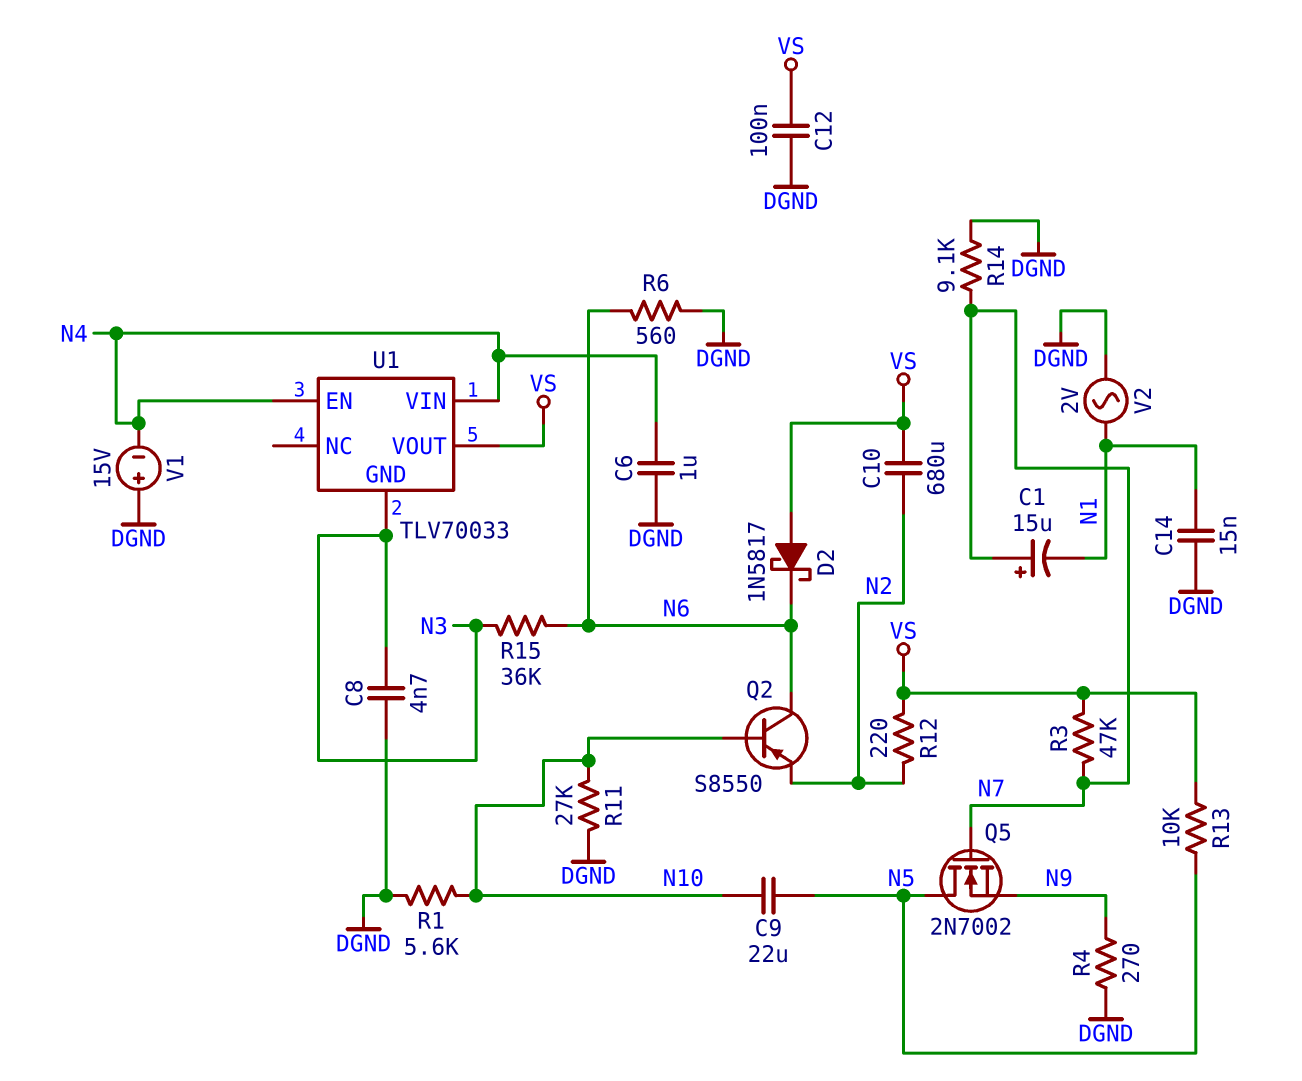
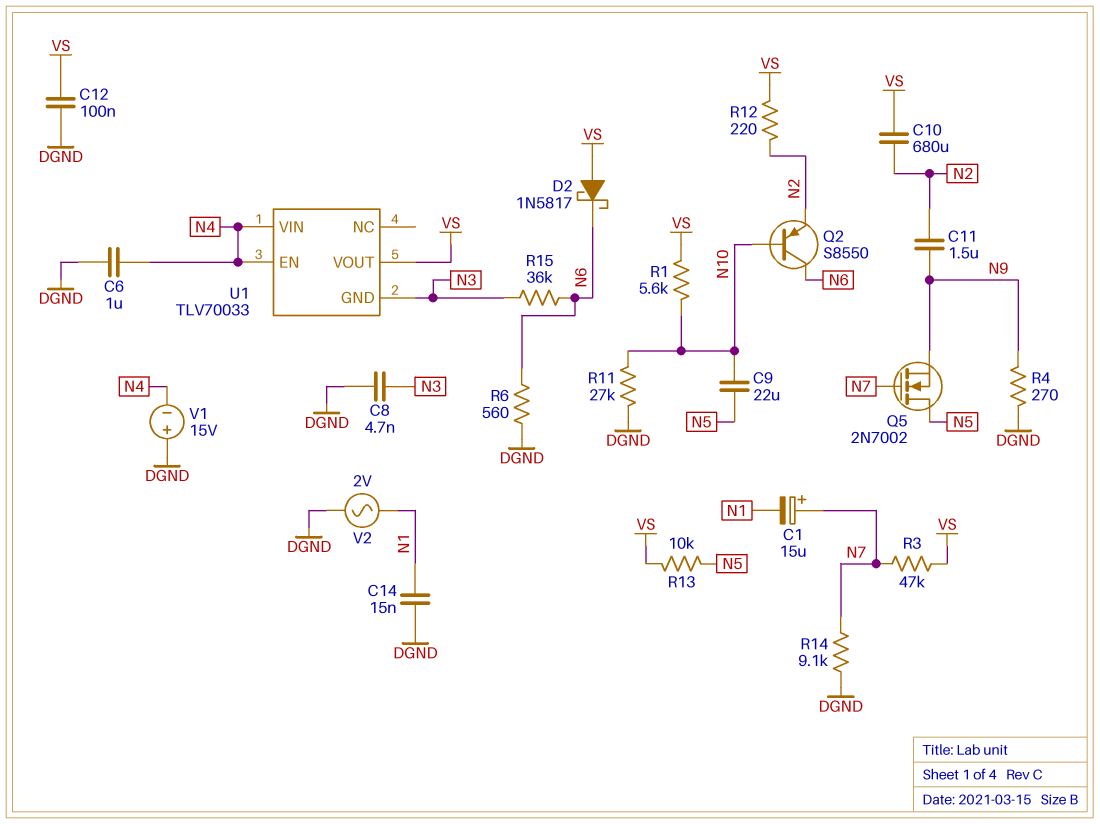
C11: none -> 1.5uF (N2, N9)
R1: 5.6k (DGND, N10) -> 5.6k (N10, VS)

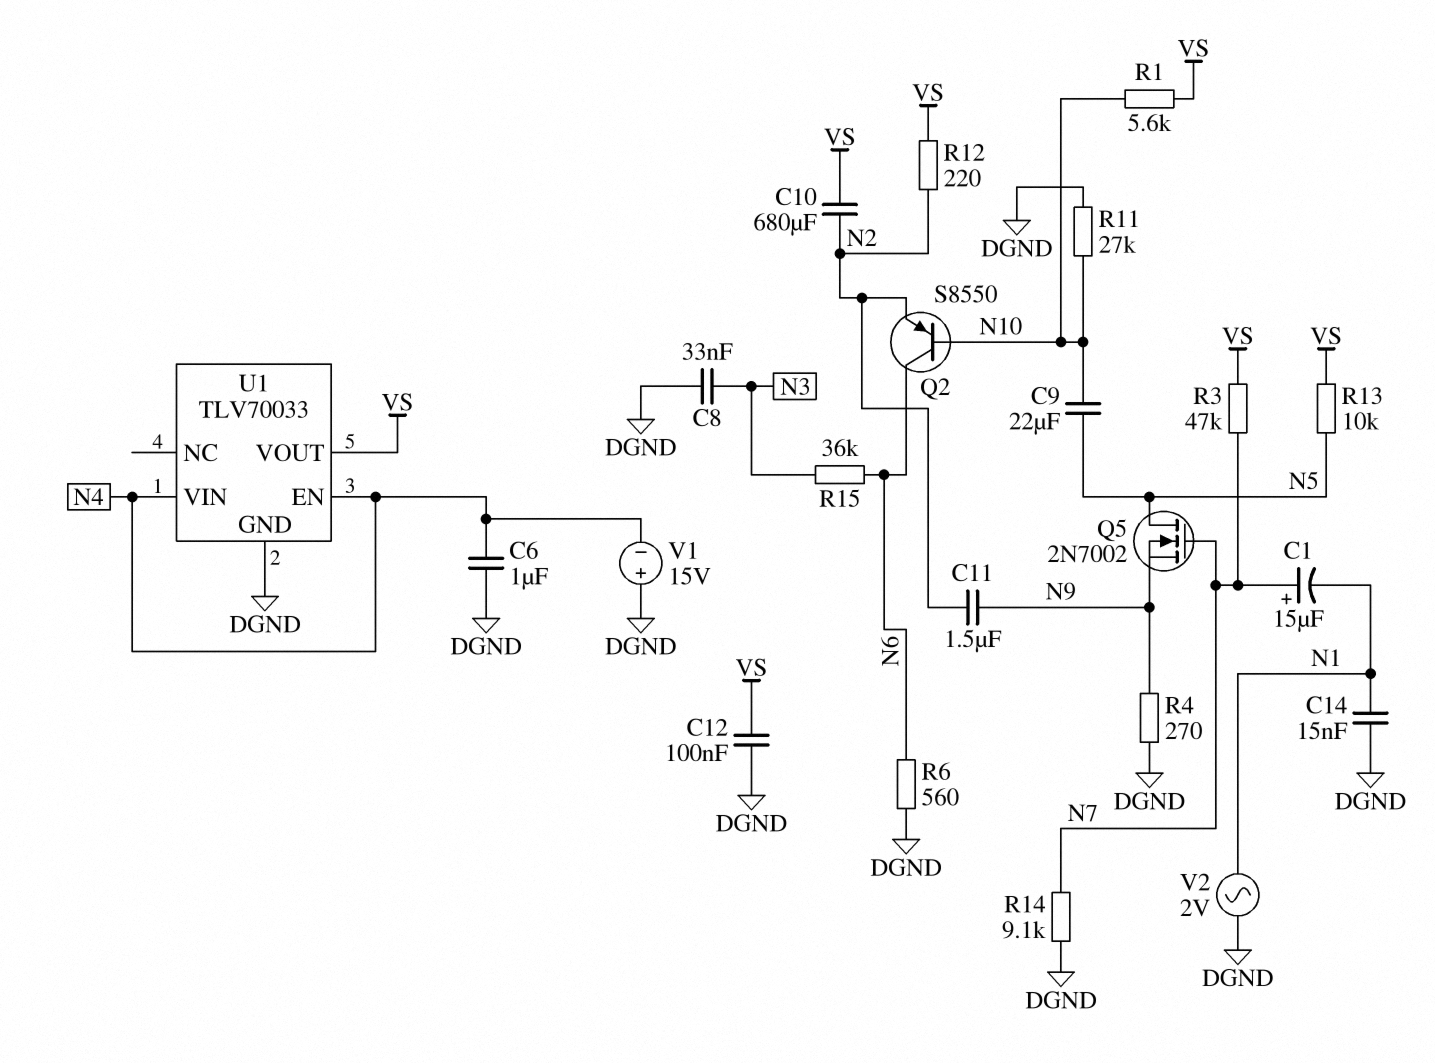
C8: 4.7nF (DGND, N3) -> 33nF (DGND, N3)
D2: schottky 1N5817 (A VS, K N6) -> none
U1 pin GND: N3 -> DGND

